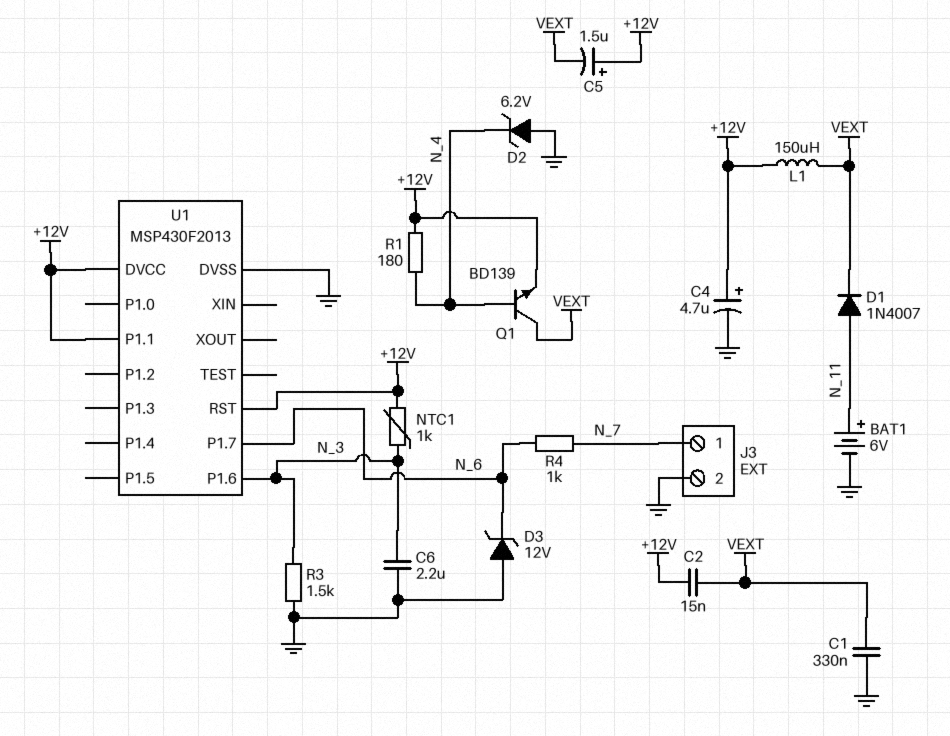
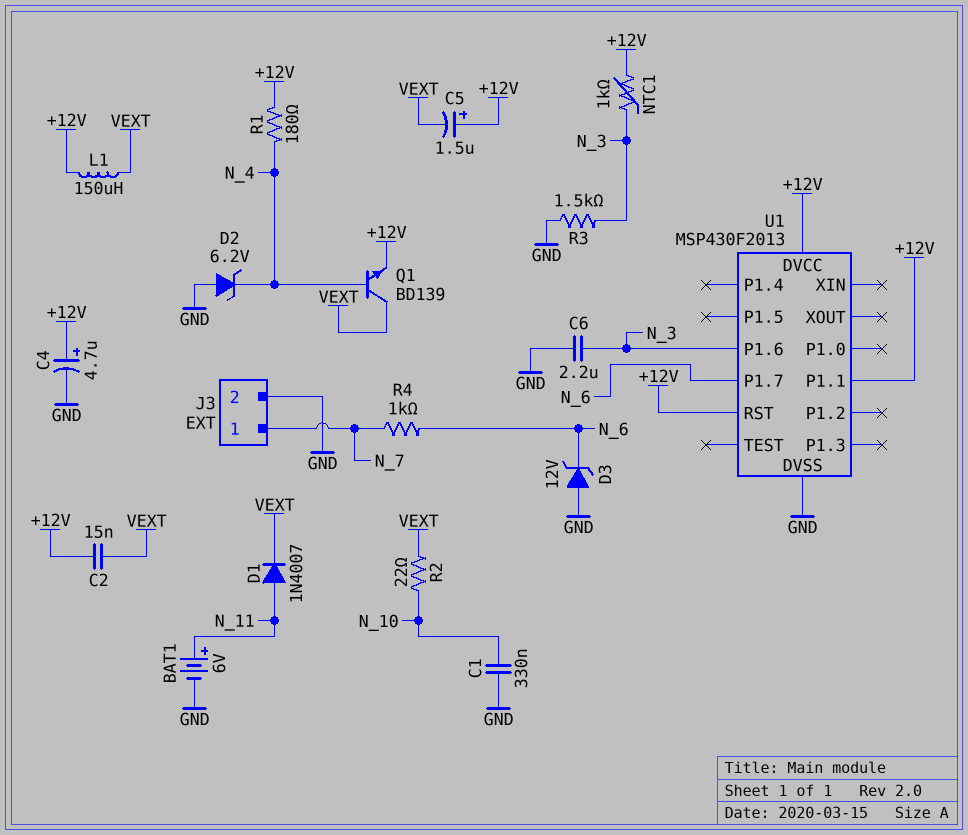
C1: 330nF (GND, VEXT) -> 330nF (GND, N_10)
R2: none -> 22 (N_10, VEXT)

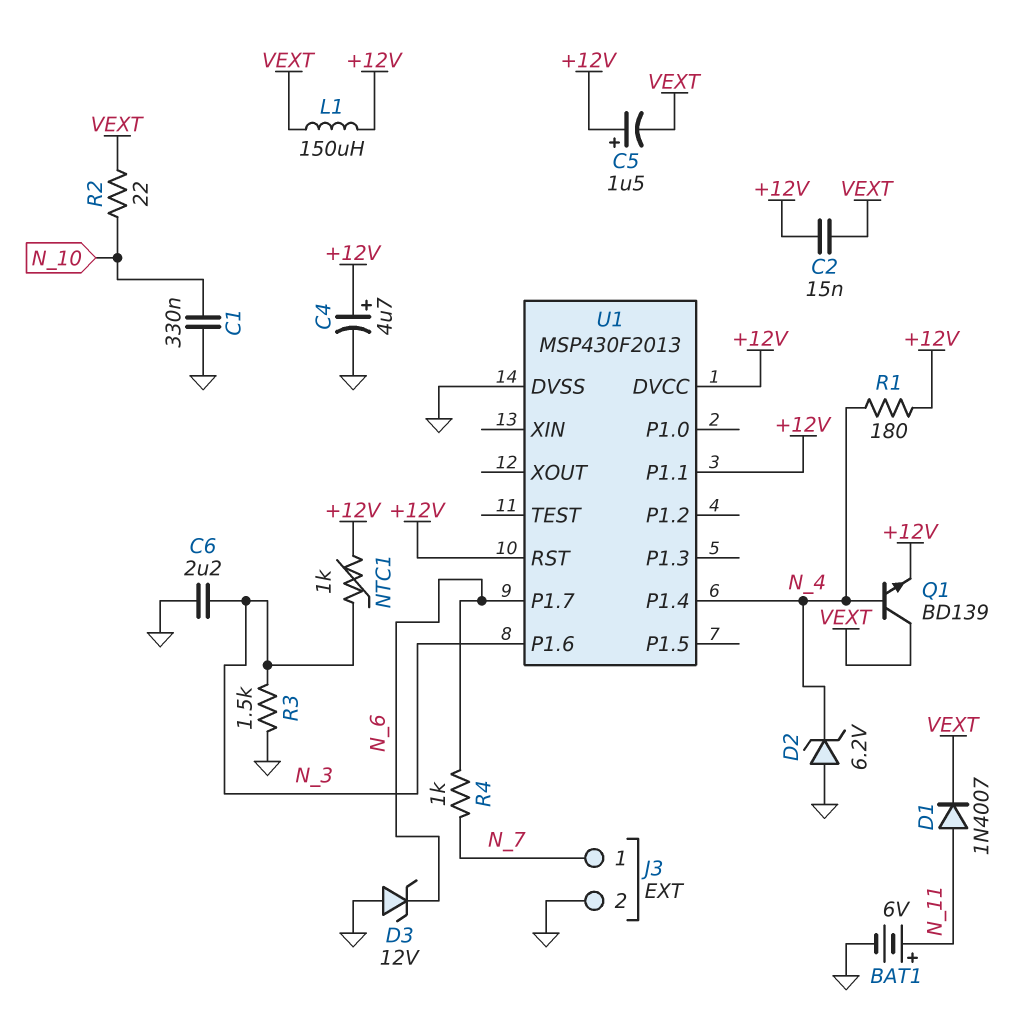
U1 pin P1.4: none -> N_4

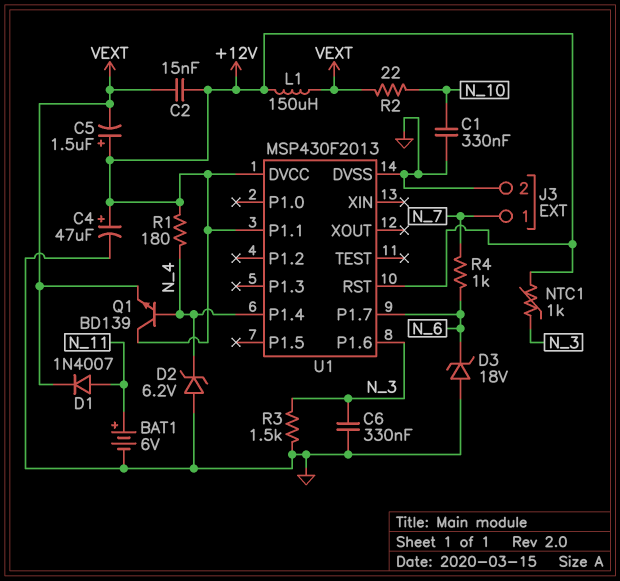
C4: 4.7uF (plus +12V, minus GND) -> 47uF (plus +12V, minus GND)
C6: 2.2uF (GND, N_3) -> 330nF (GND, N_3)
D3: zener 12V (A GND, K N_6) -> zener 18V (A GND, K N_6)
Q1: NPN BD139 (B N_4, C VEXT, E +12V) -> NPN BD139 (B N_4, C +12V, E VEXT)

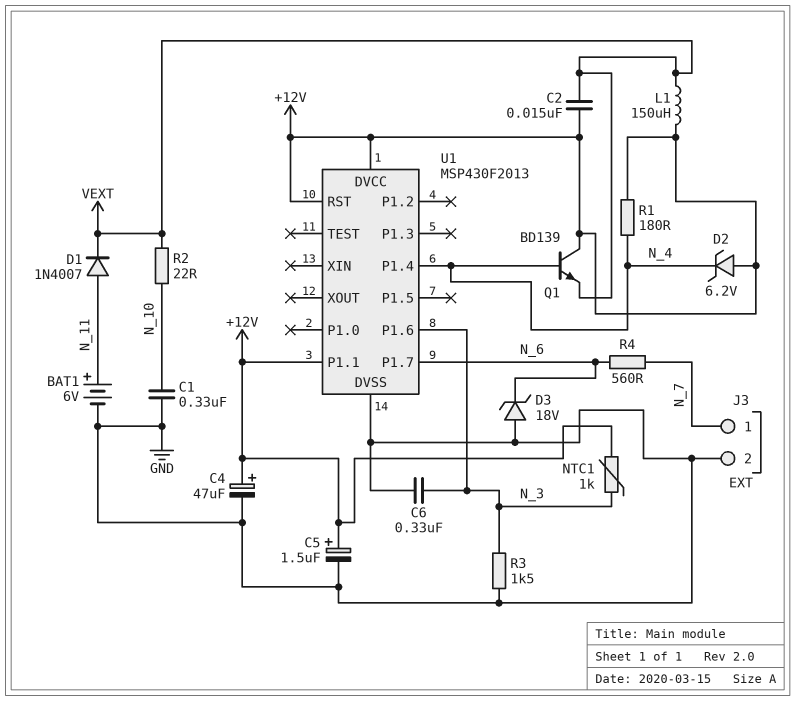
C5: 1.5uF (plus +12V, minus VEXT) -> 1.5uF (plus +12V, minus GND)
D2: zener 6.2V (A GND, K N_4) -> zener 6.2V (A +12V, K N_4)
R4: 1k (N_6, N_7) -> 560 (N_6, N_7)

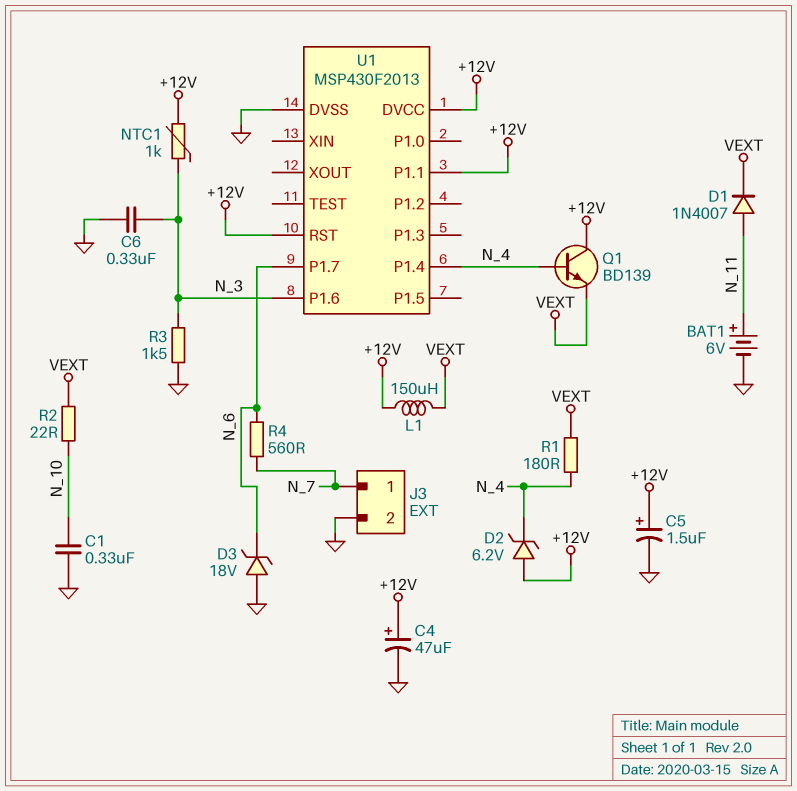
C2: 15nF (+12V, VEXT) -> none
R1: 180 (+12V, N_4) -> 180 (N_4, VEXT)

